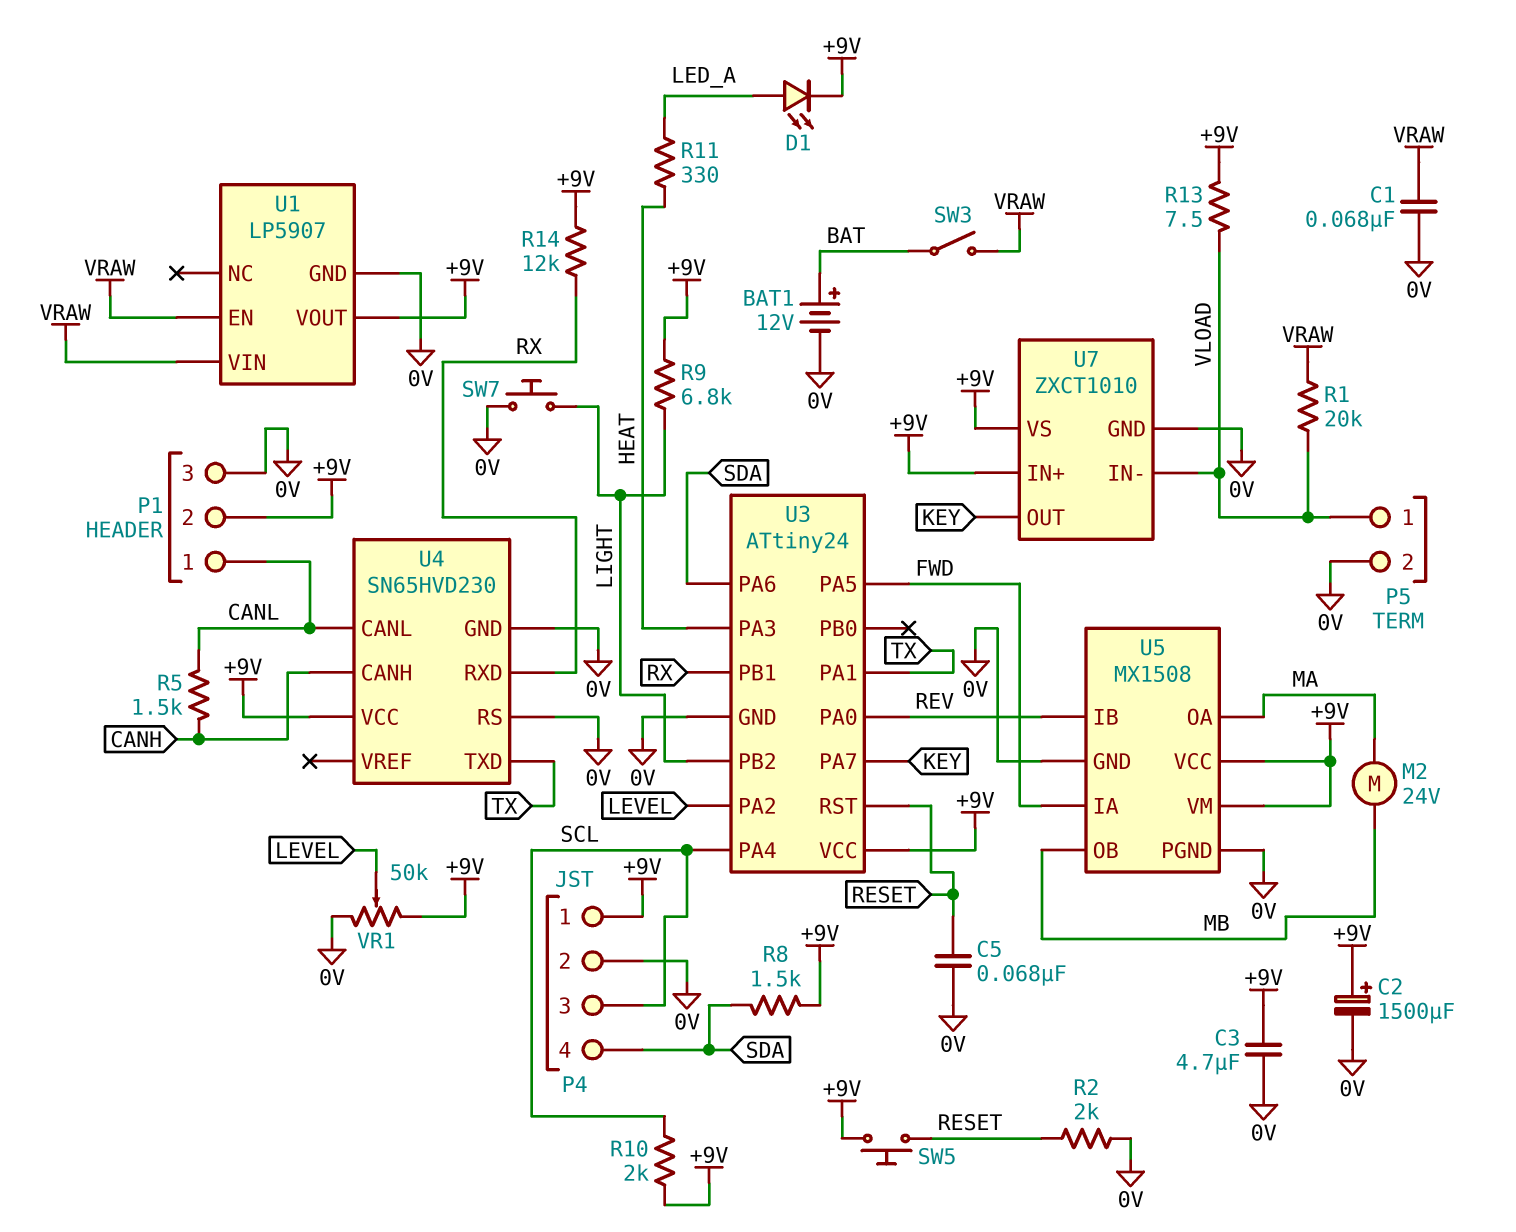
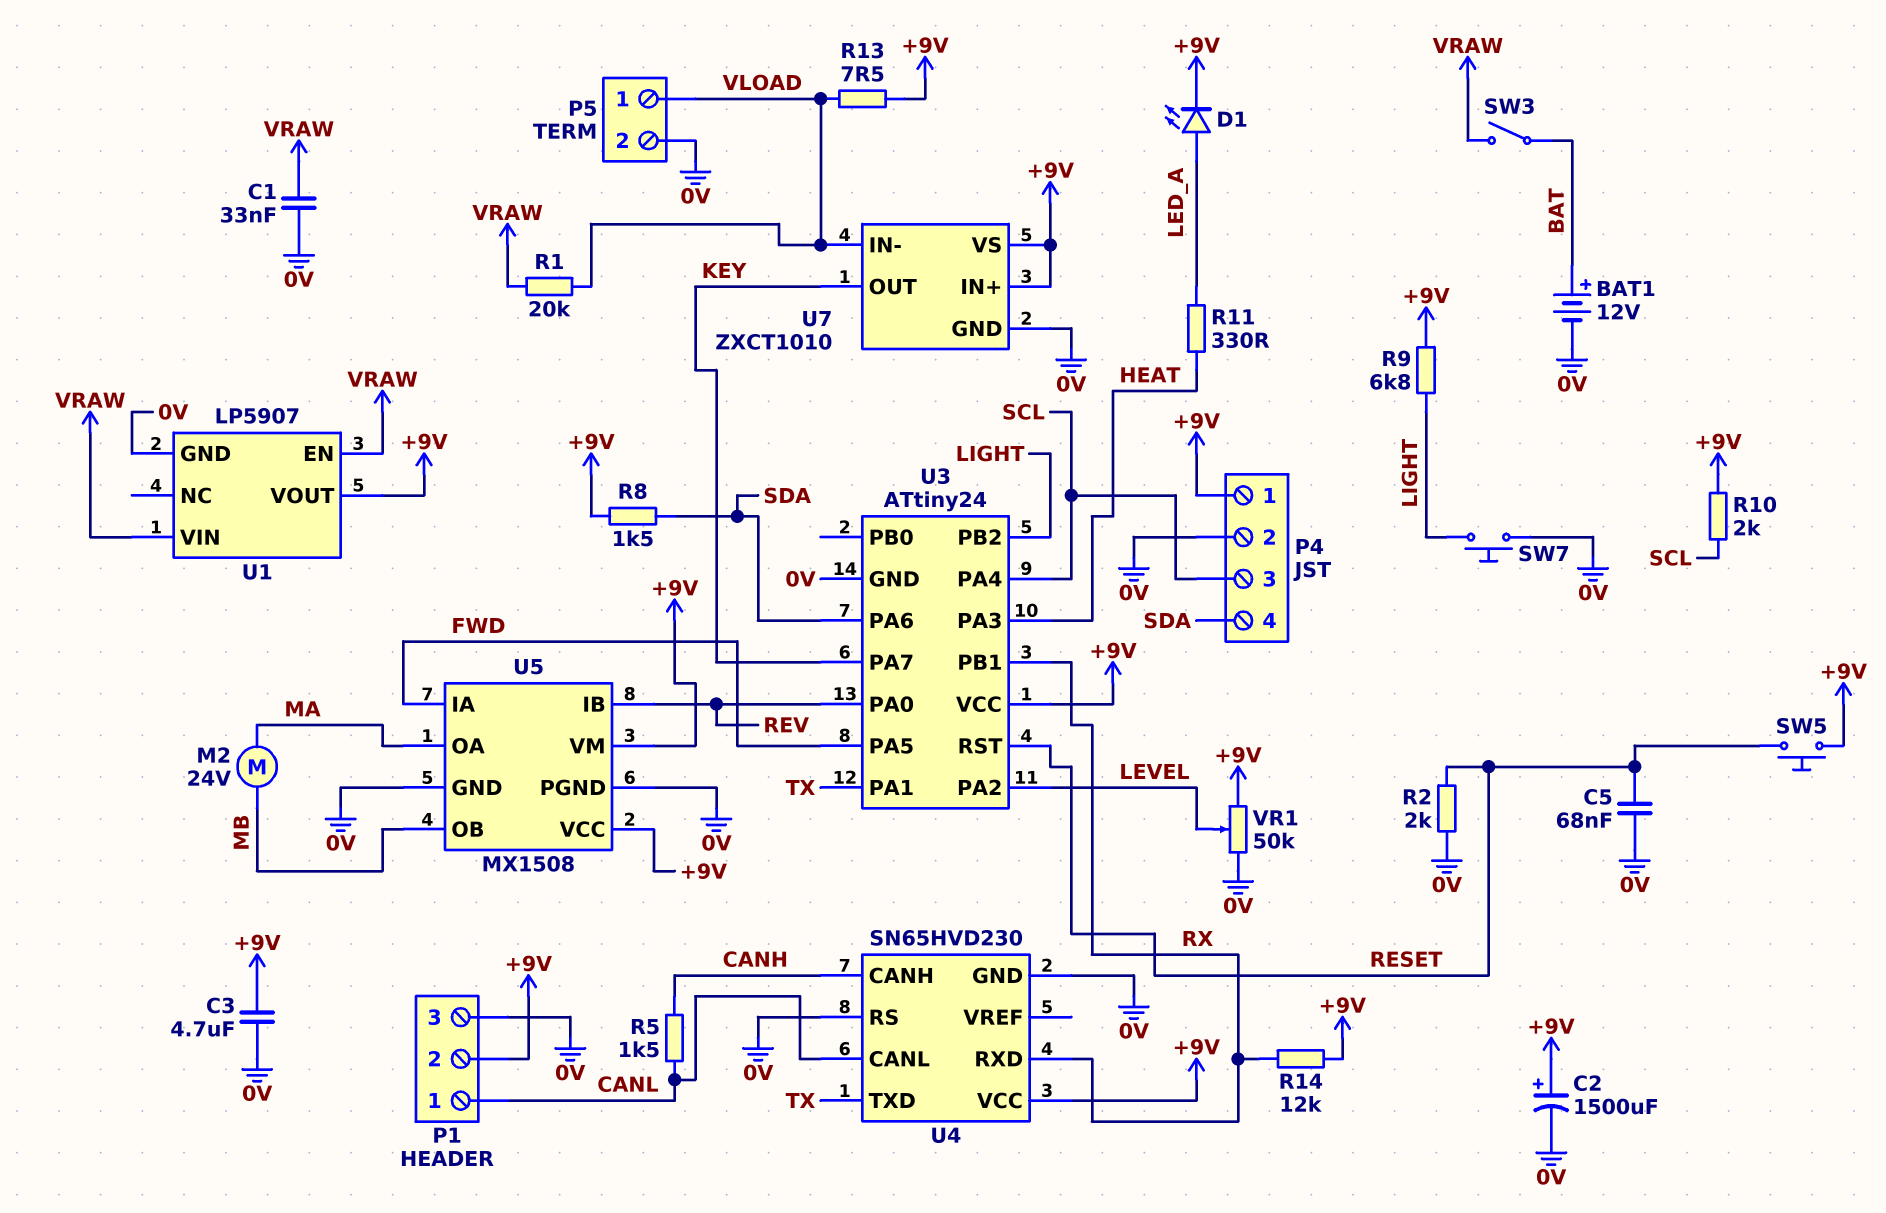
C1: 68nF (0V, VRAW) -> 33nF (0V, VRAW)

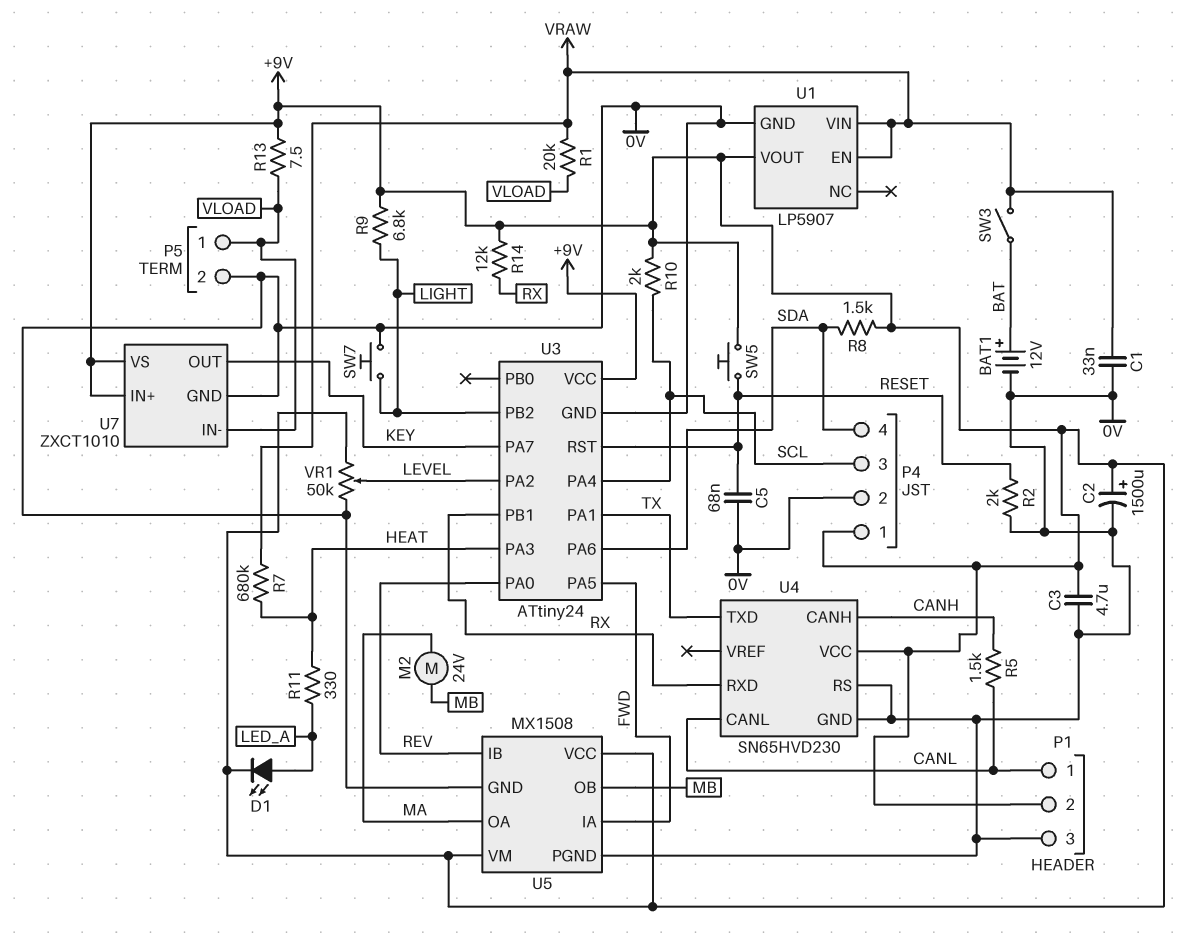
R7: none -> 680k (HEAT, VRAW)

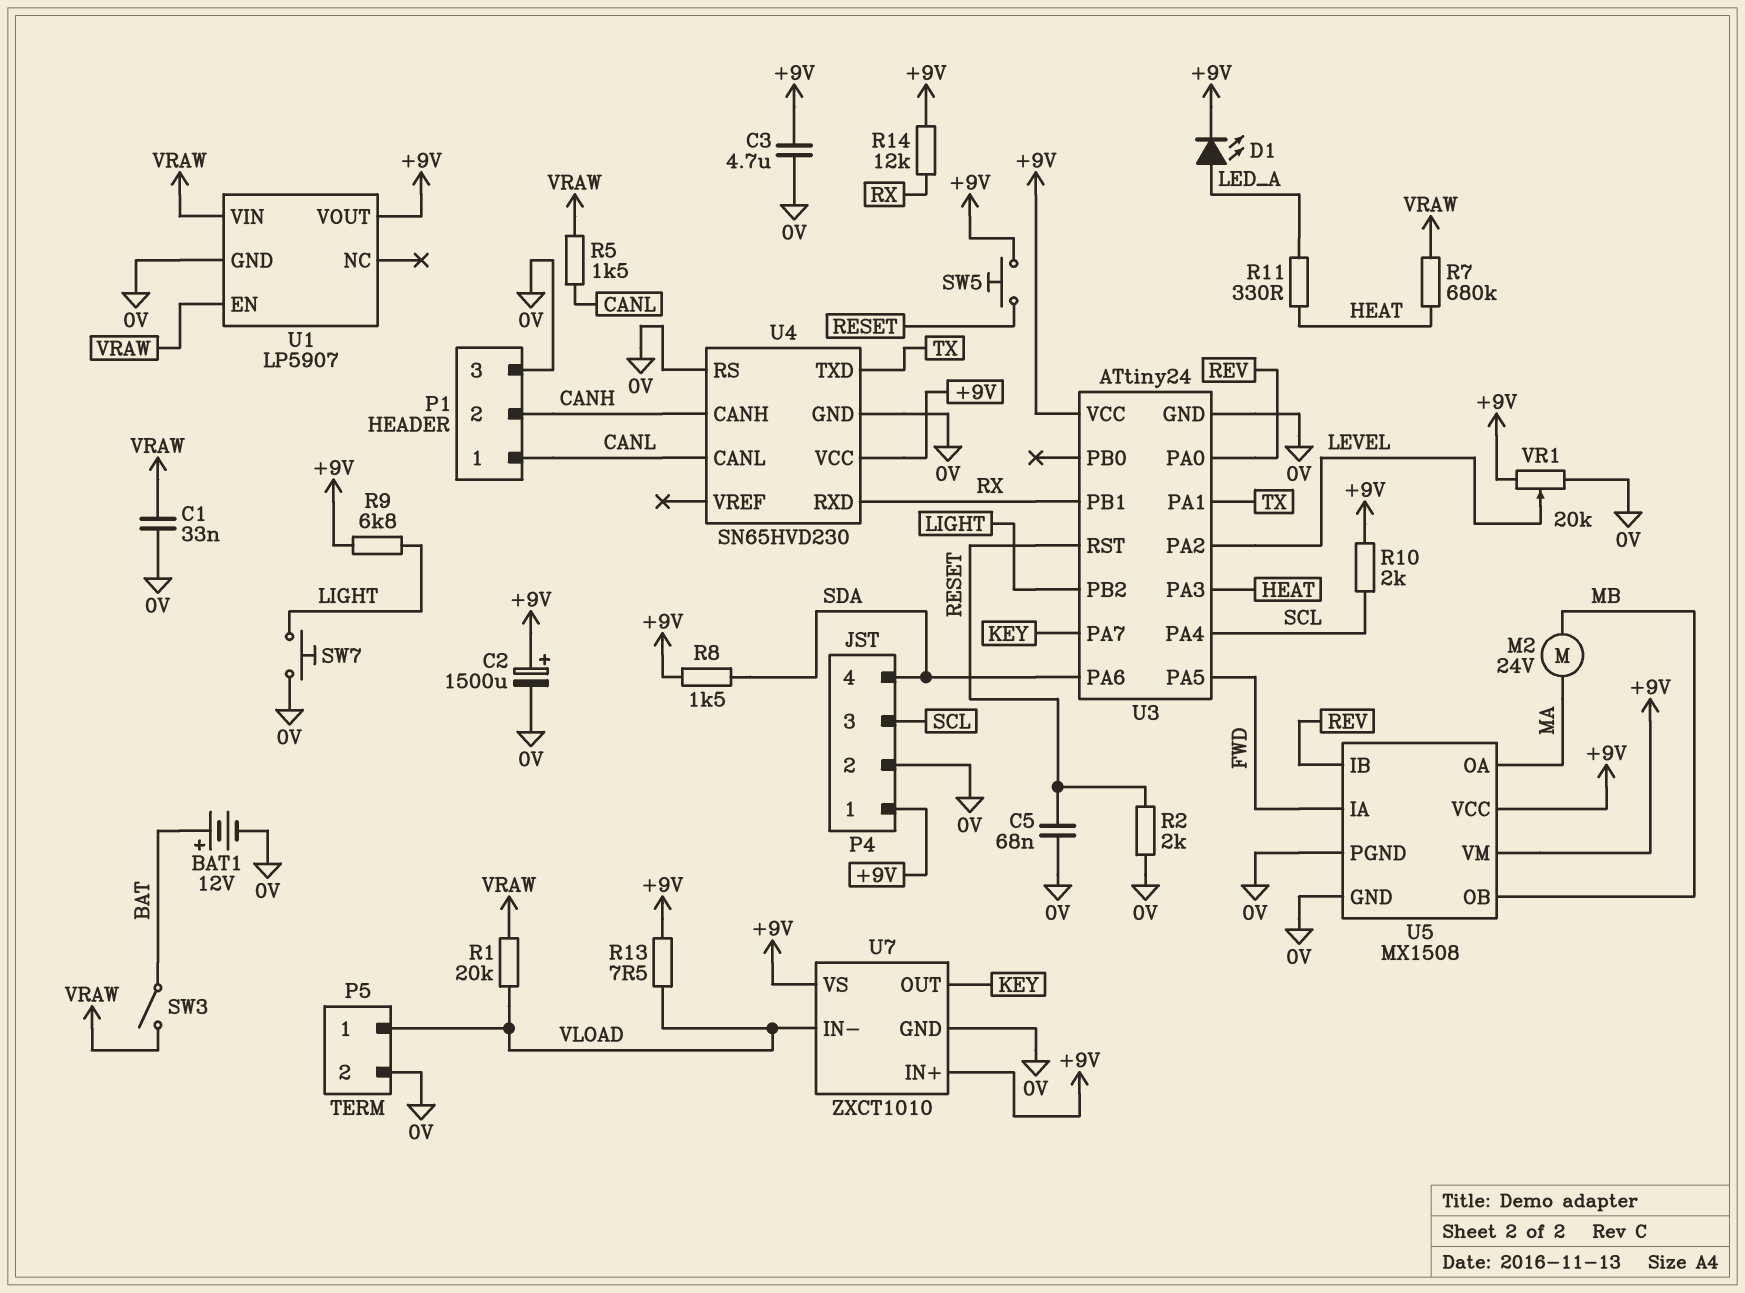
P1 pin 2: +9V -> CANH
R5: 1.5k (CANH, CANL) -> 1.5k (CANL, VRAW)
VR1: 50k (+9V, 0V, wiper LEVEL) -> 20k (+9V, 0V, wiper LEVEL)

